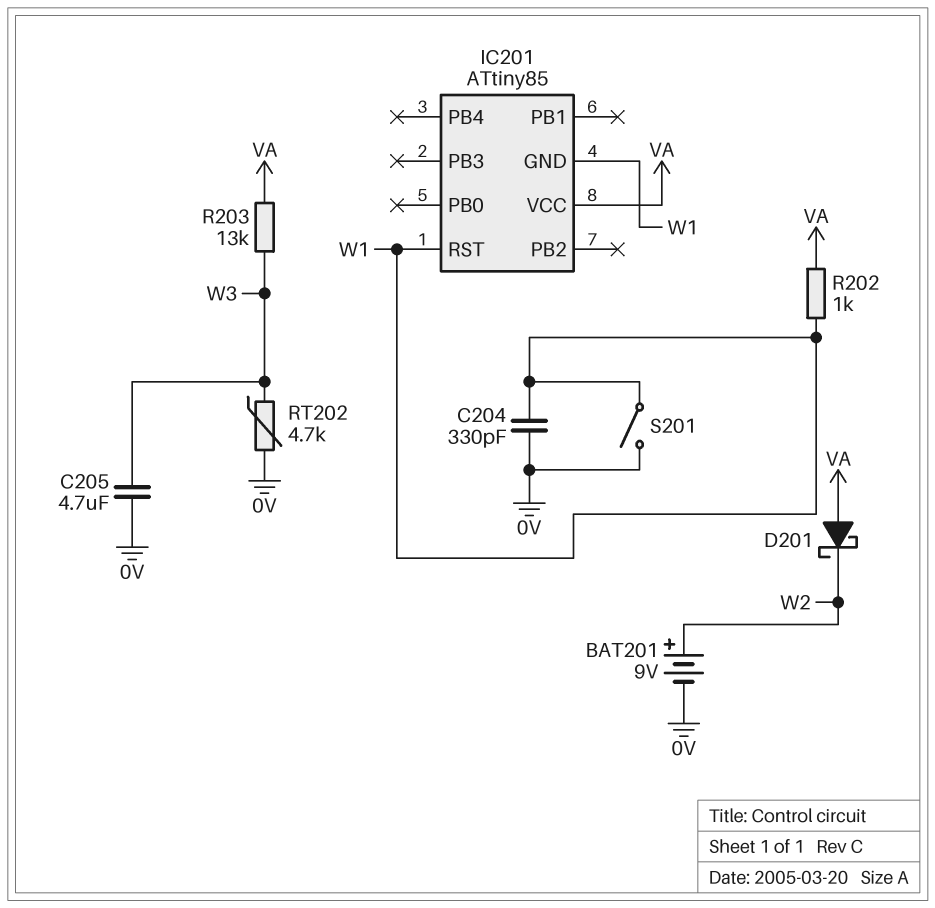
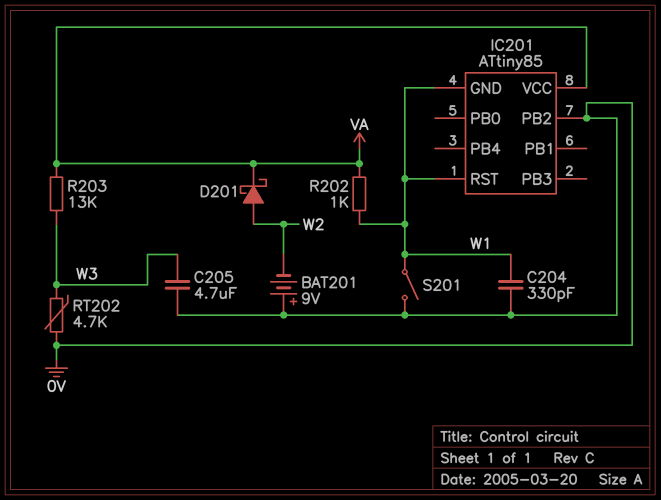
BAT201: 9V (plus W2, minus 0V) -> 9V (plus 0V, minus W2)
D201: schottky (A VA, K W2) -> schottky (A W2, K VA)
IC201 pin PB2: none -> 0V

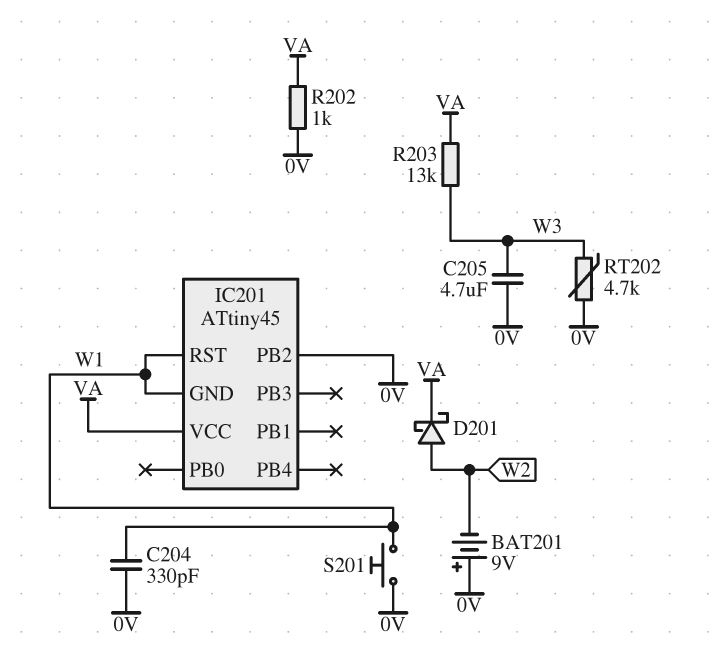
IC201: ATtiny85 -> ATtiny45
R202: 1k (VA, W1) -> 1k (0V, VA)
S201: switch (0V, W1) -> button (0V, W1)

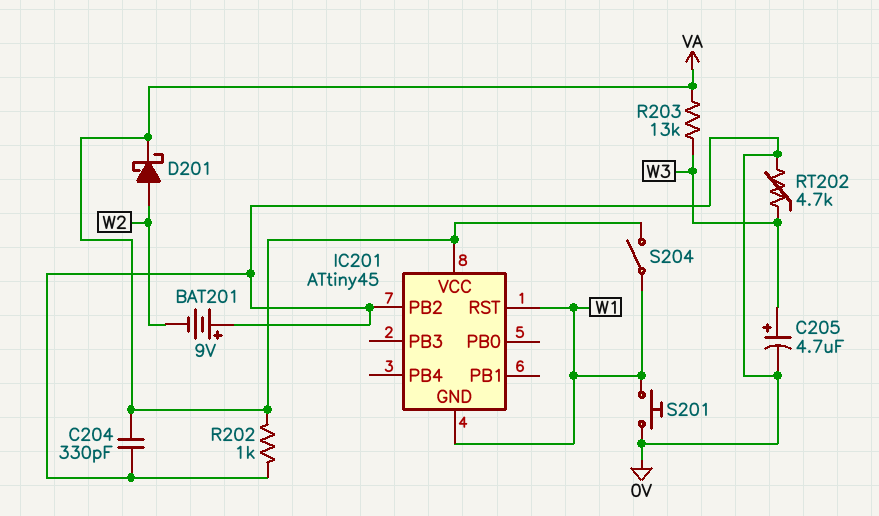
C204: 330pF (0V, W1) -> 330pF (0V, VA)
C205: 4.7uF (0V, W3) -> 4.7uF (plus W3, minus 0V)
S204: none -> switch (VA, W1)

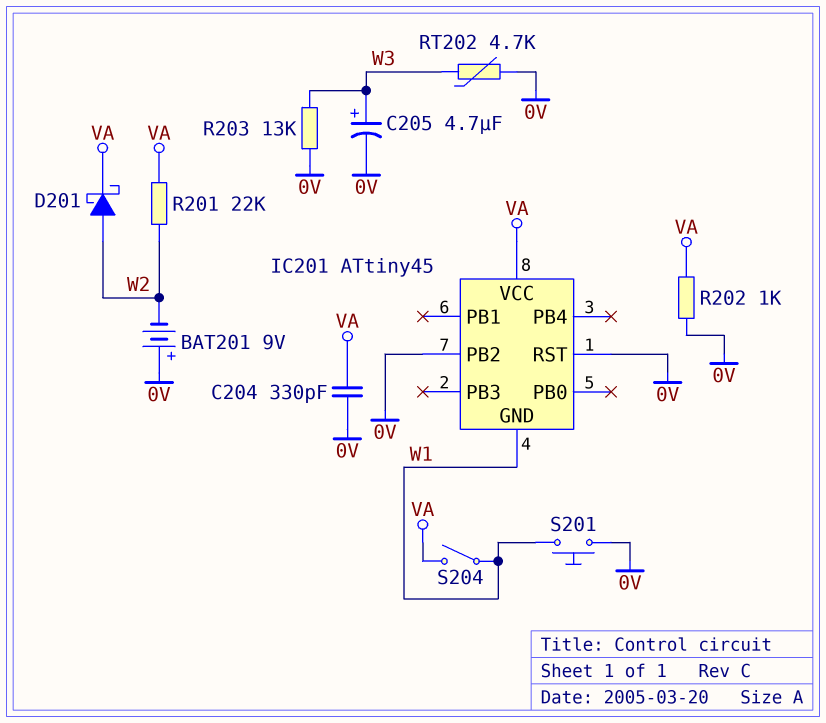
IC201 pin RST: W1 -> 0V
R201: none -> 22k (VA, W2)
R203: 13k (VA, W3) -> 13k (0V, W3)

